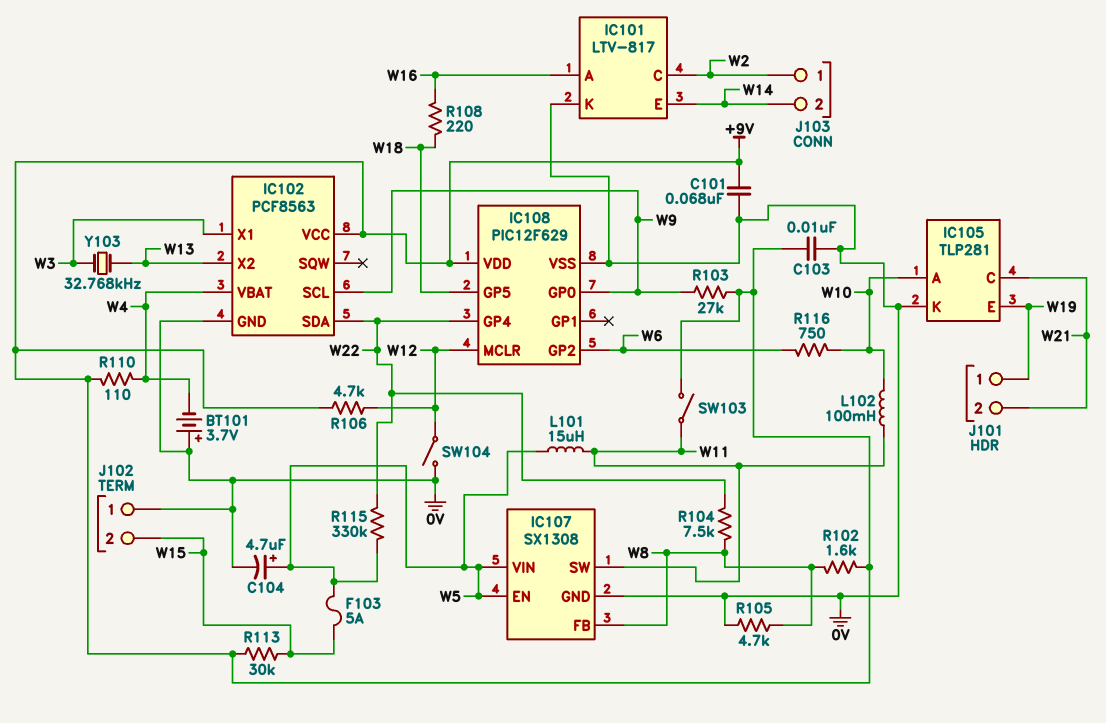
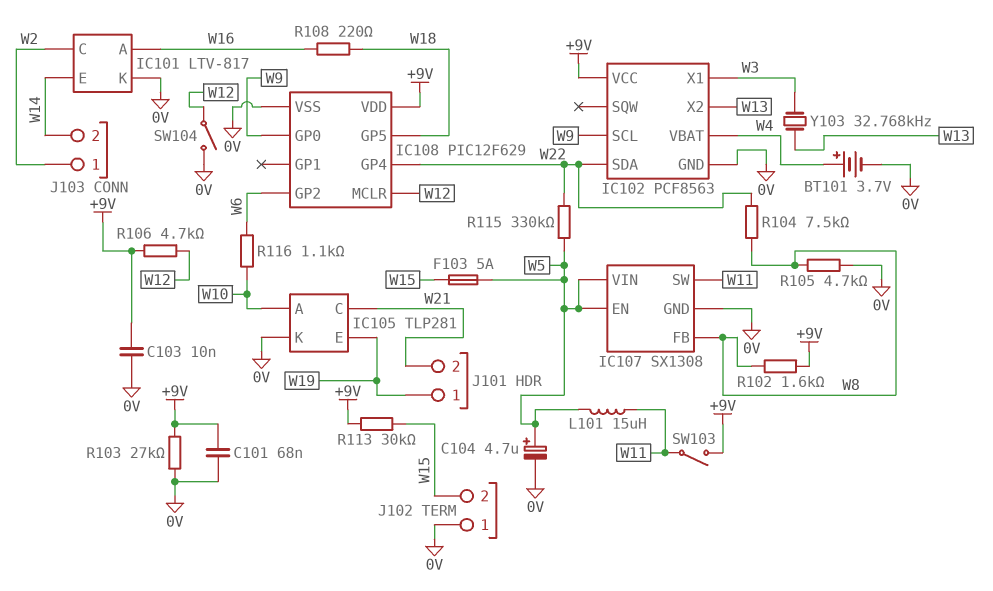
BT101: 3.7V (plus 0V, minus W4) -> 3.7V (plus W4, minus 0V)
L102: 100mH (W10, W11) -> none
R103: 27k (+9V, W9) -> 27k (+9V, 0V)
R110: 110 (+9V, W4) -> none
R116: 750 (W6, W10) -> 1.1k (W6, W10)

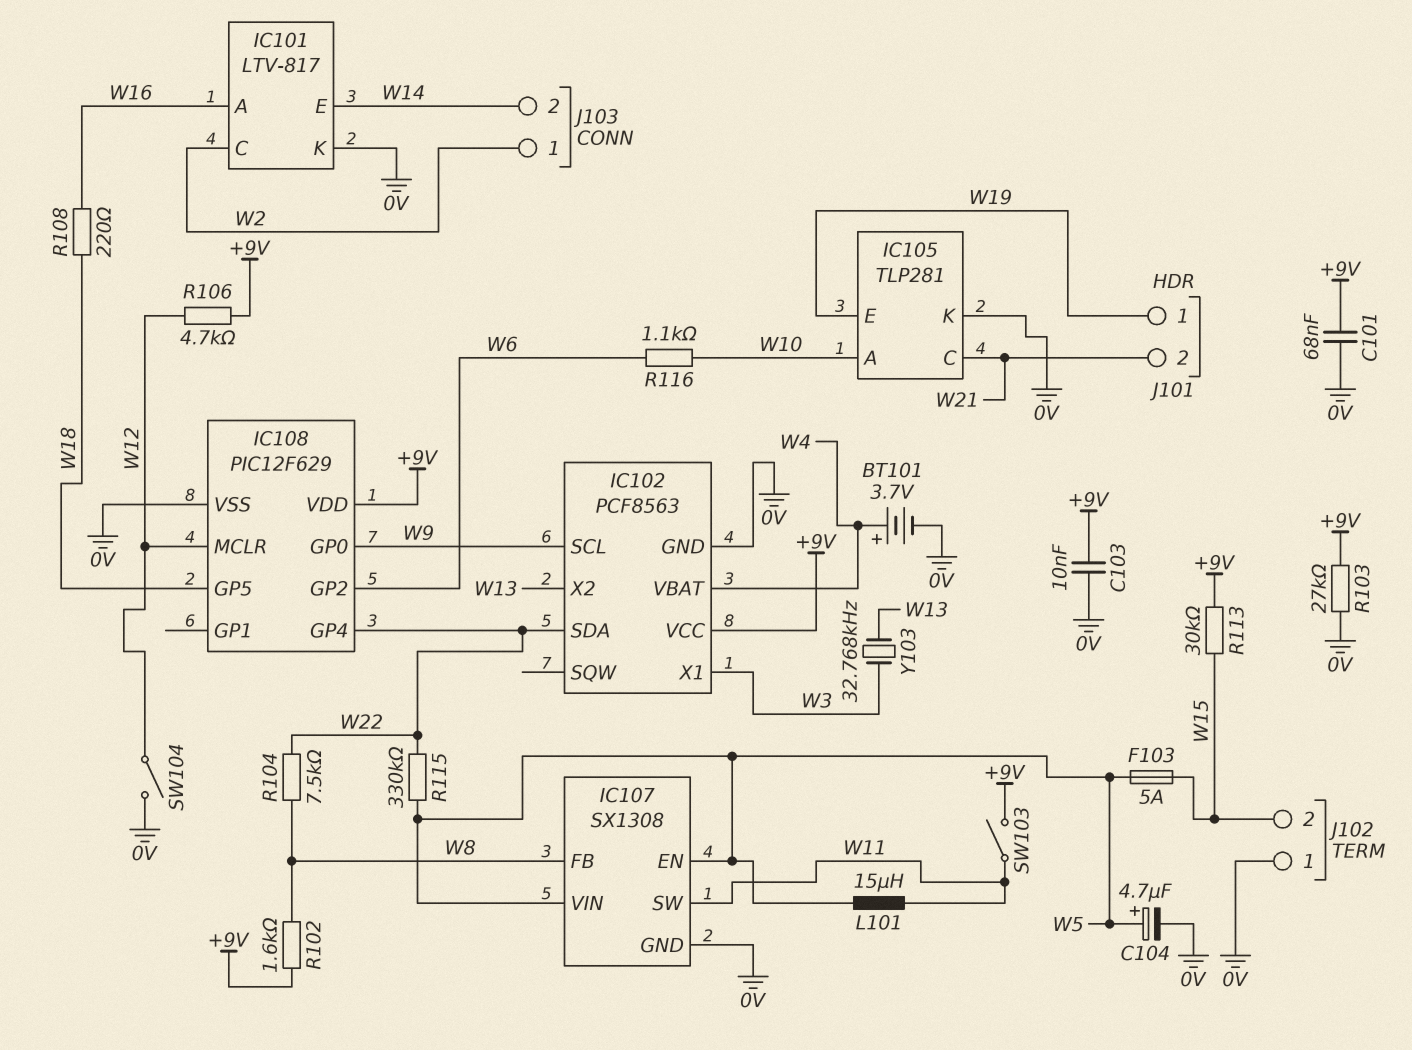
R105: 4.7k (0V, W8) -> none

